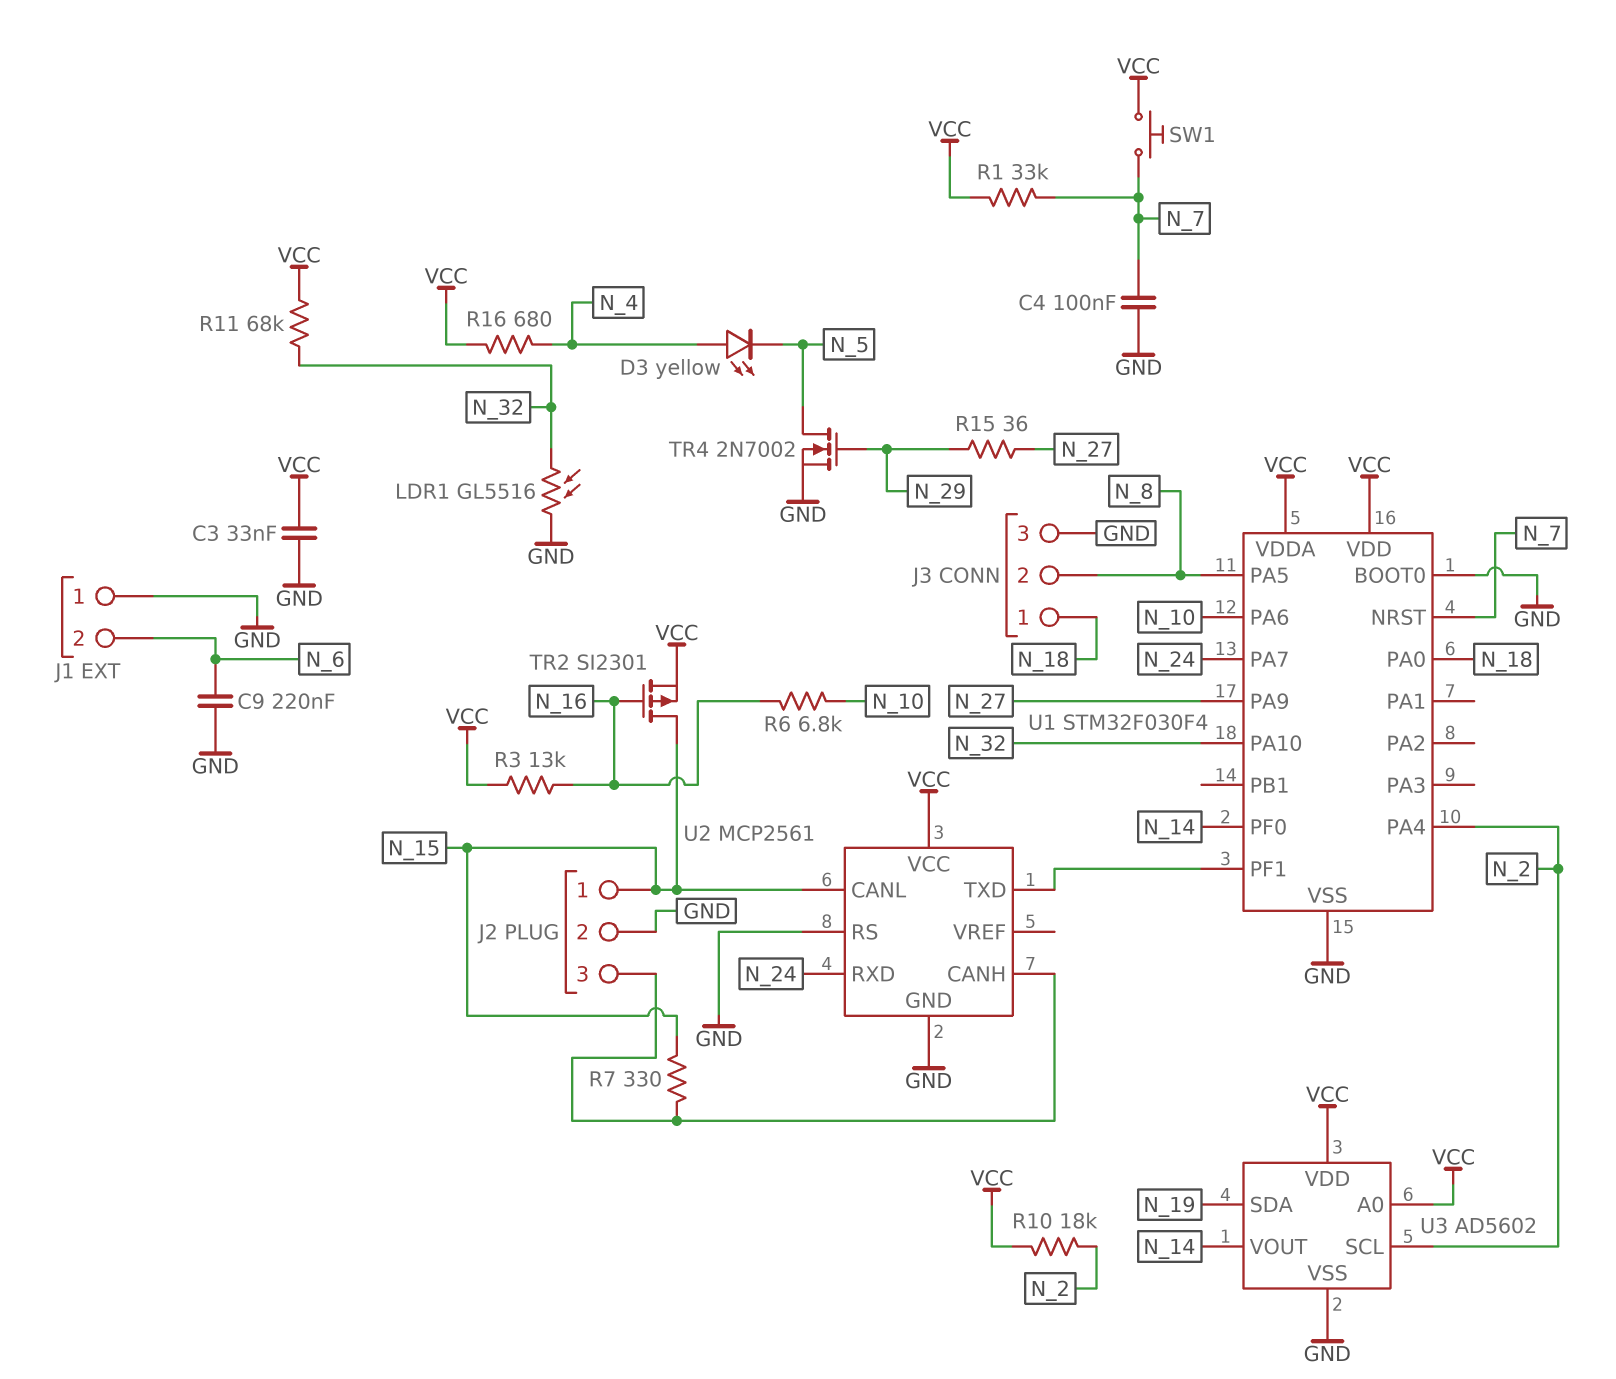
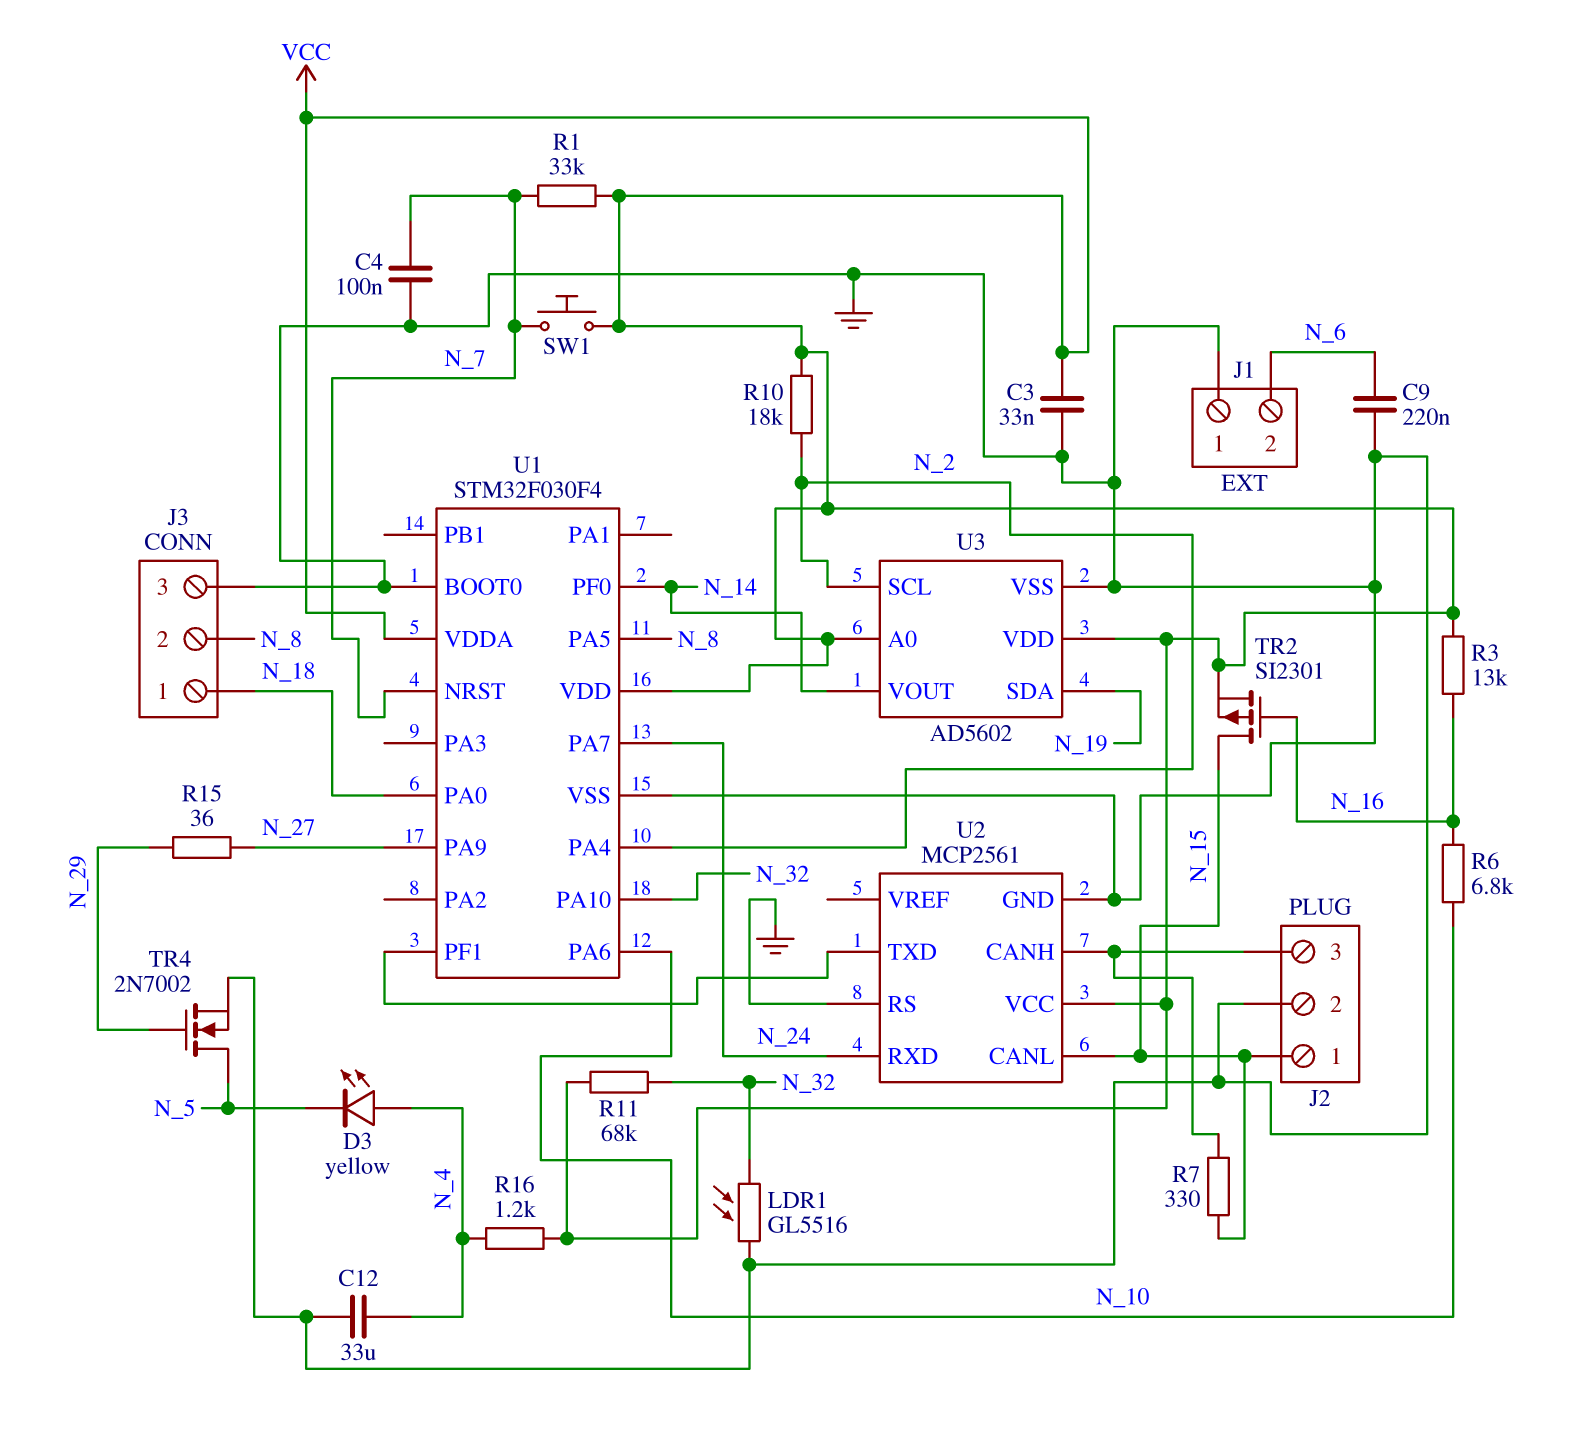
C12: none -> 33uF (GND, N_4)
R16: 680 (N_4, VCC) -> 1.2k (N_4, VCC)

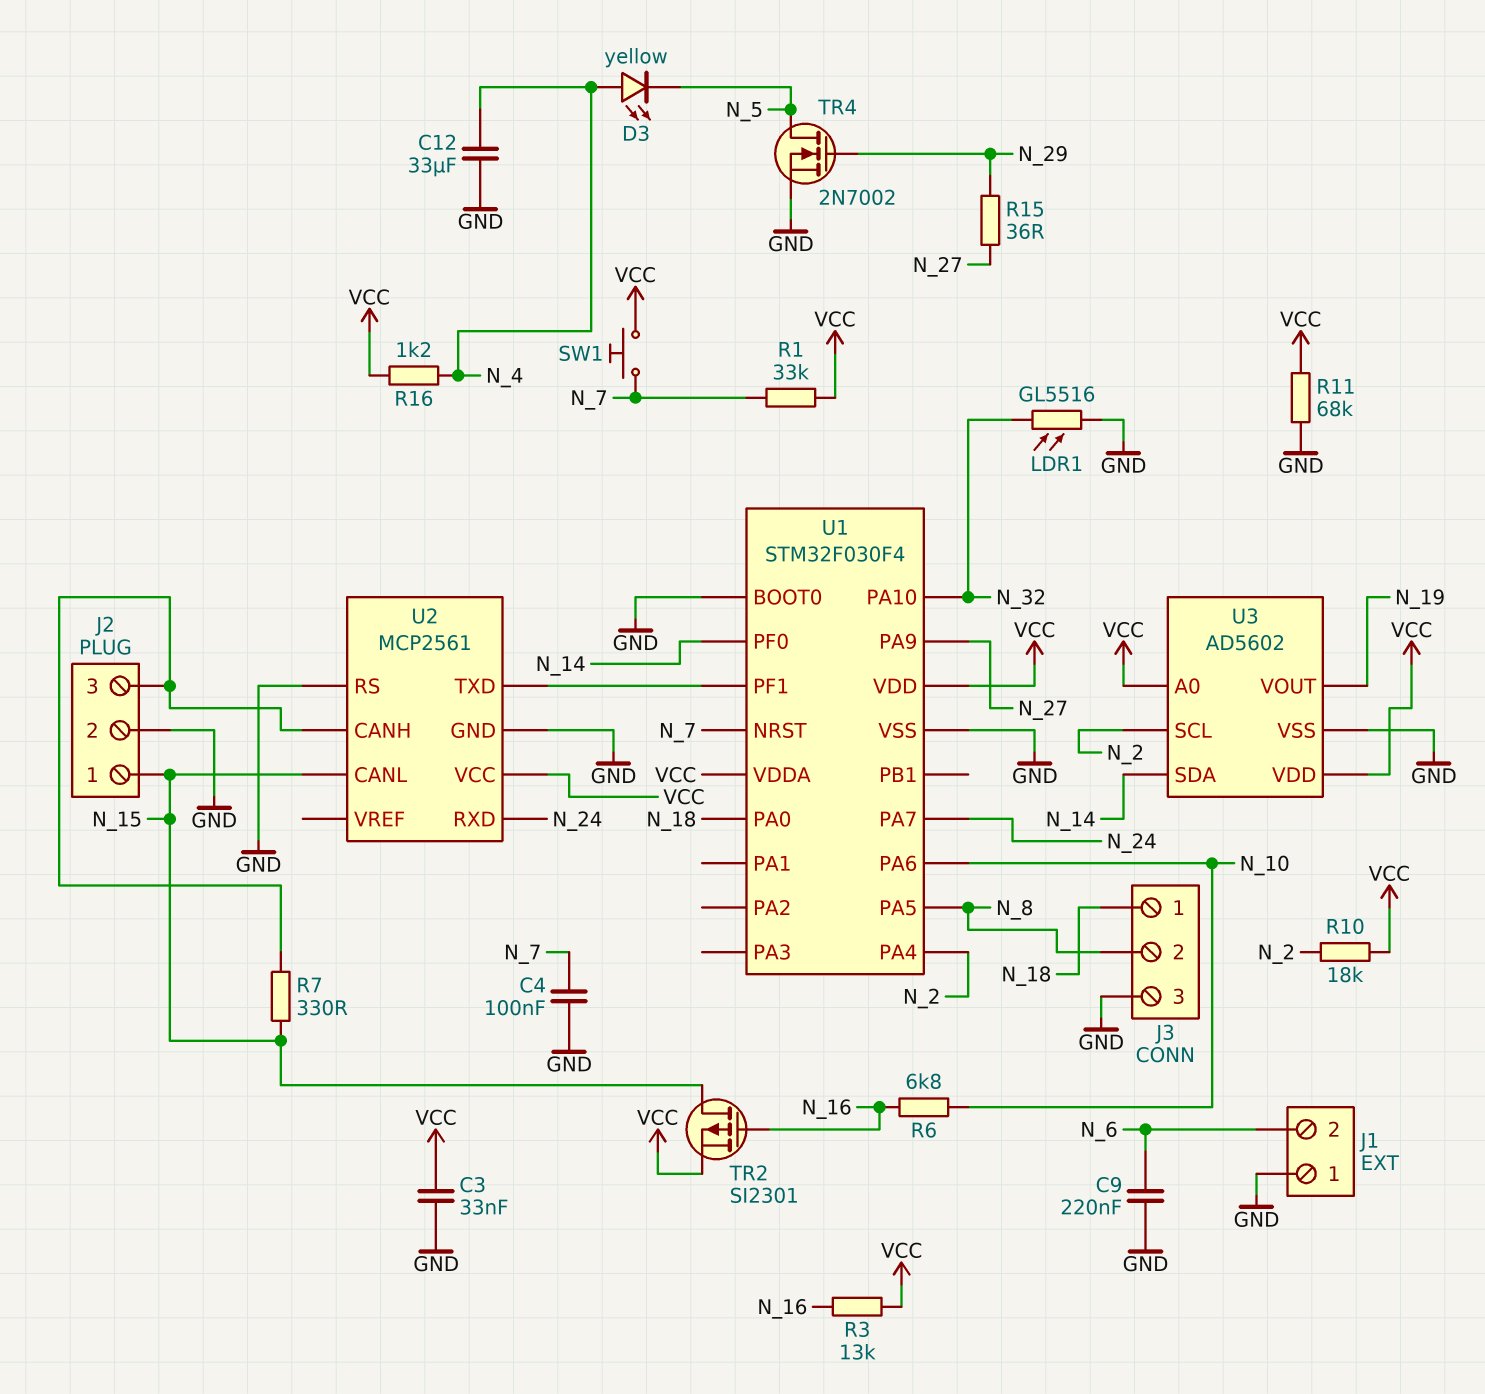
R11: 68k (N_32, VCC) -> 68k (GND, VCC)
U3 pin SDA: N_19 -> N_14
U3 pin VOUT: N_14 -> N_19

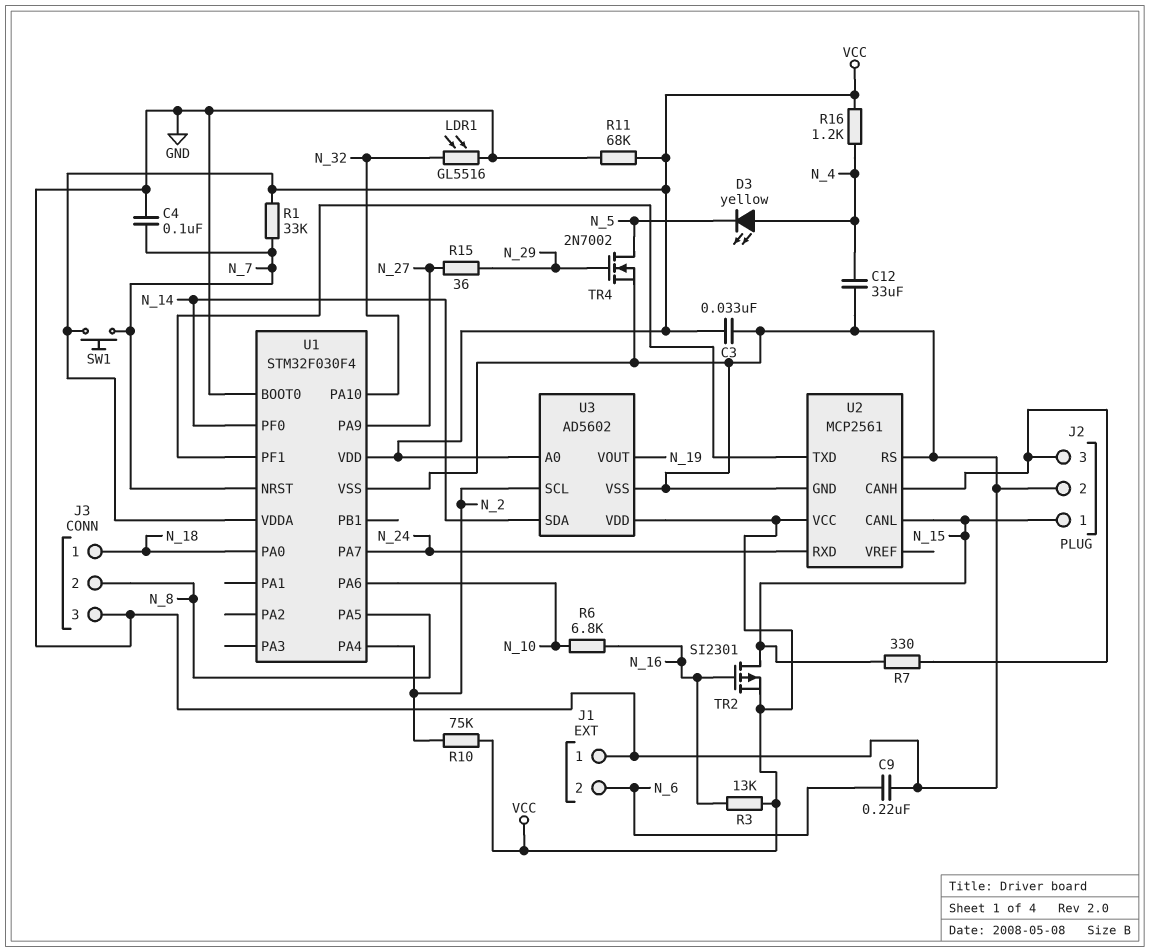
R10: 18k (N_2, VCC) -> 75k (N_2, VCC)

